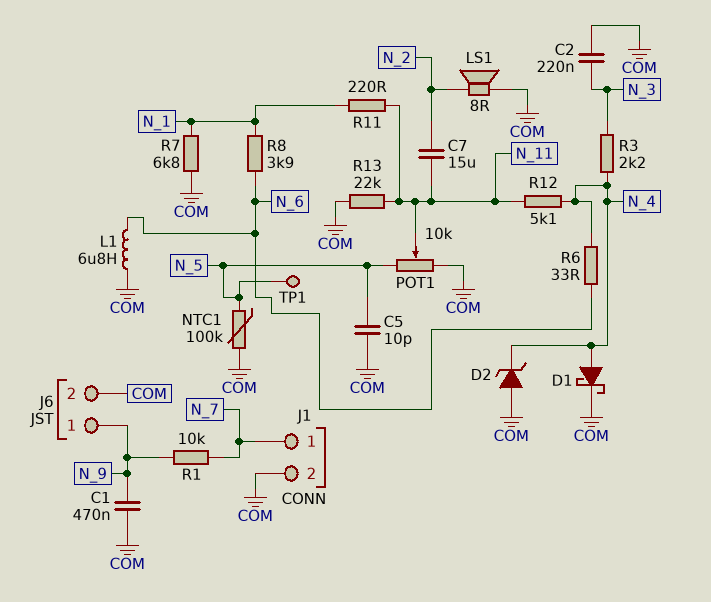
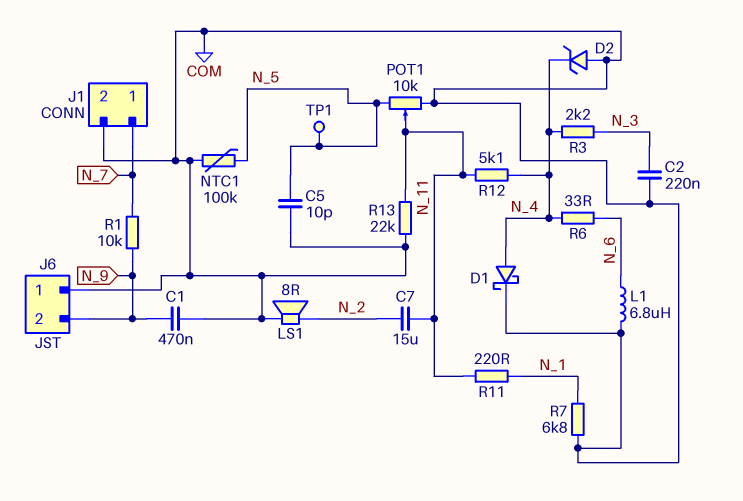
J6 pin 1: N_9 -> COM
J6 pin 2: COM -> N_9
R8: 3.9k (N_1, N_6) -> none

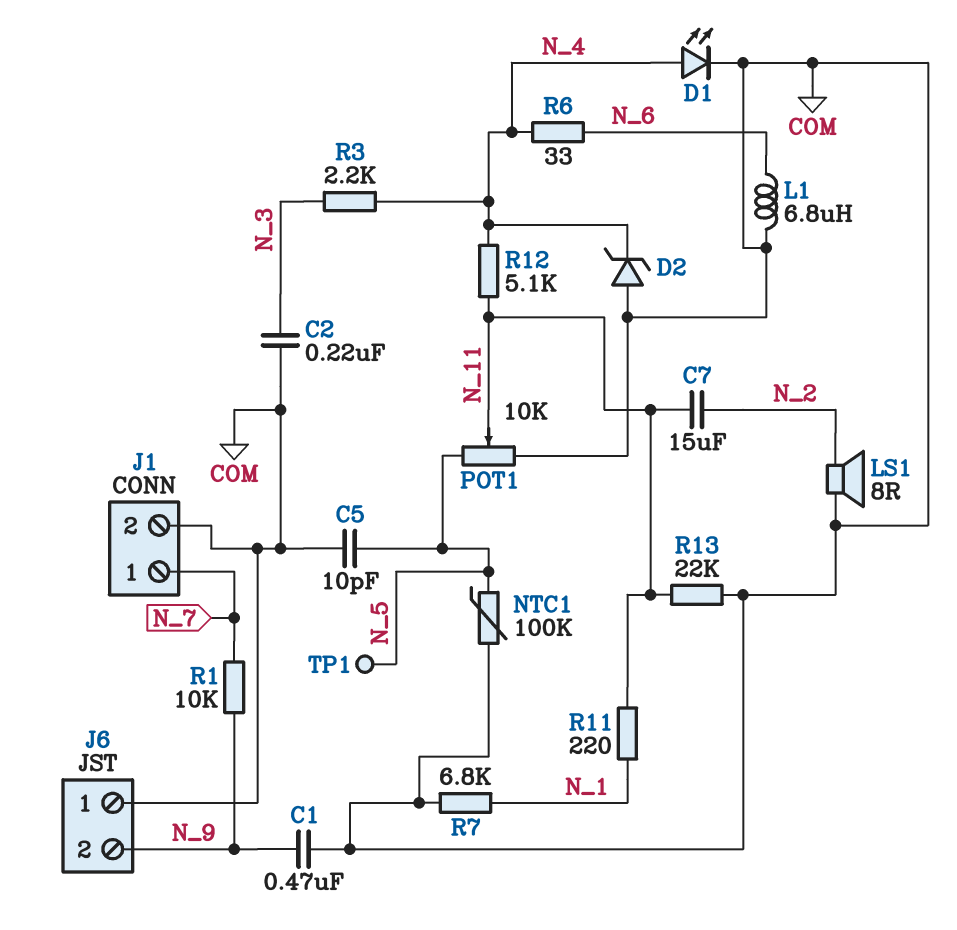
D1: schottky (A N_4, K COM) -> LED (A N_4, K COM)

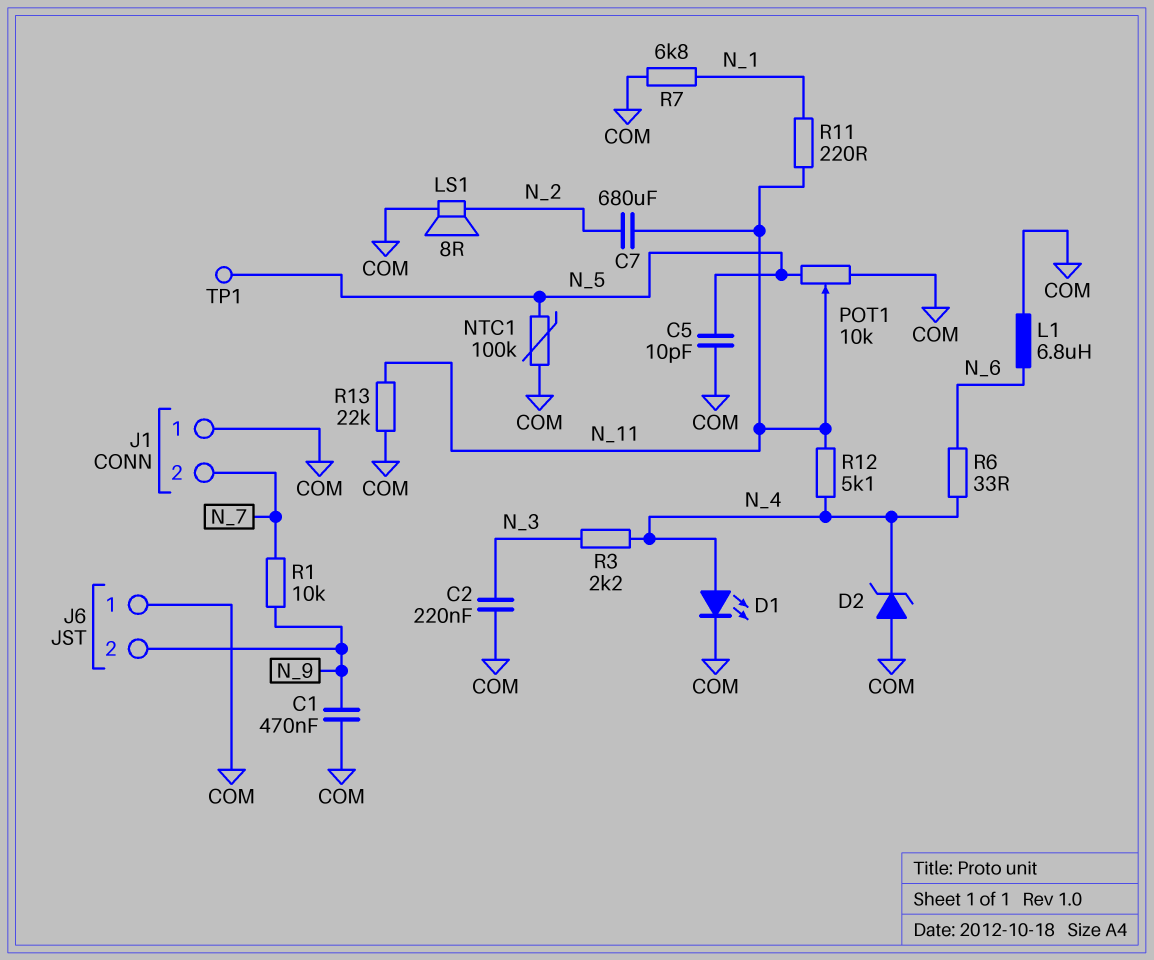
C7: 15uF (N_2, N_11) -> 680uF (N_2, N_11)
J1 pin 1: N_7 -> COM
J1 pin 2: COM -> N_7

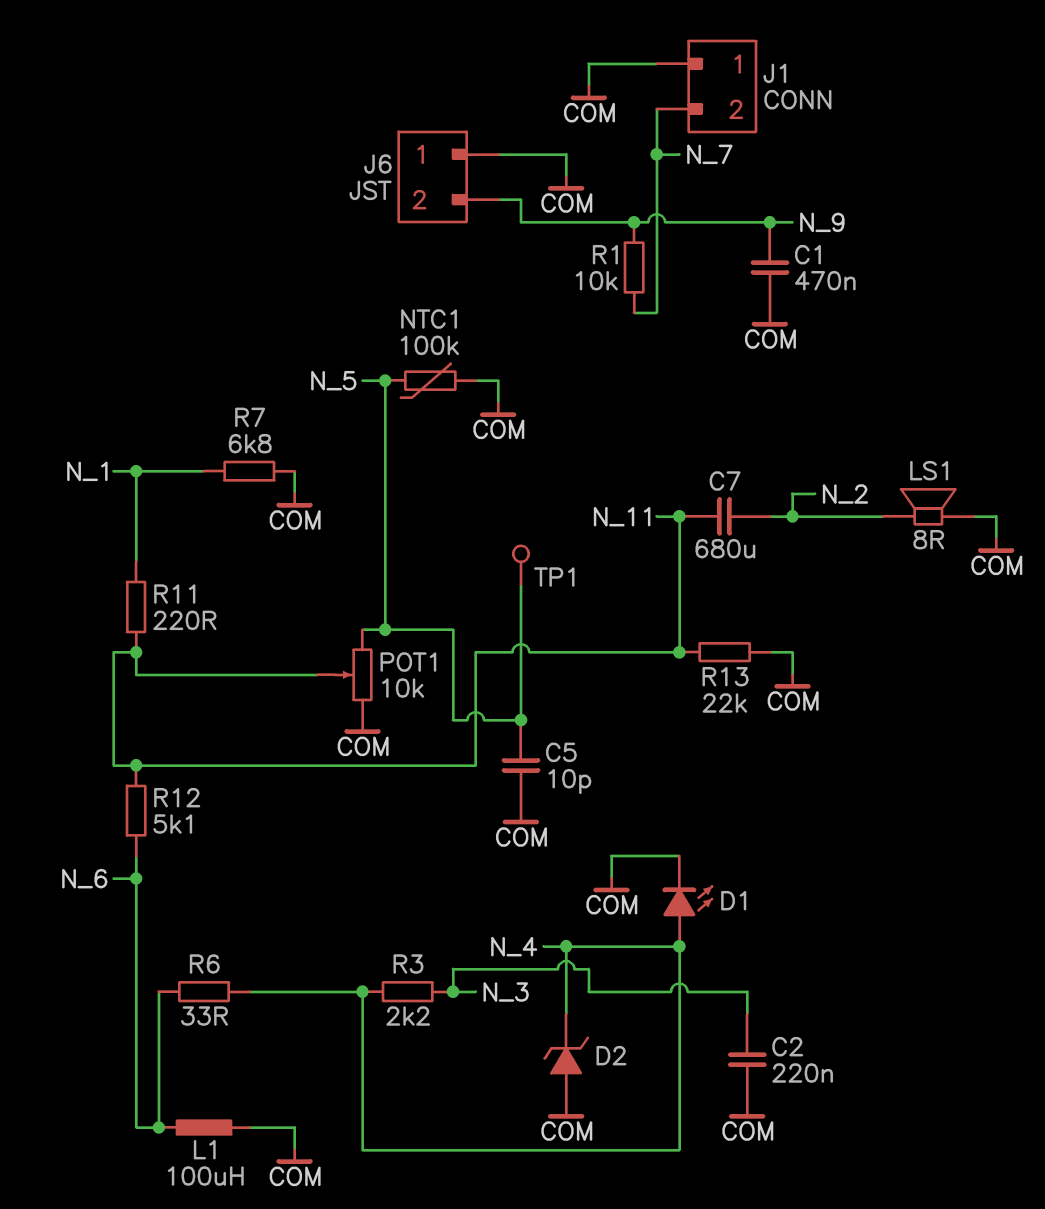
L1: 6.8uH (COM, N_6) -> 100uH (COM, N_6)
R12: 5.1k (N_4, N_11) -> 5.1k (N_6, N_11)

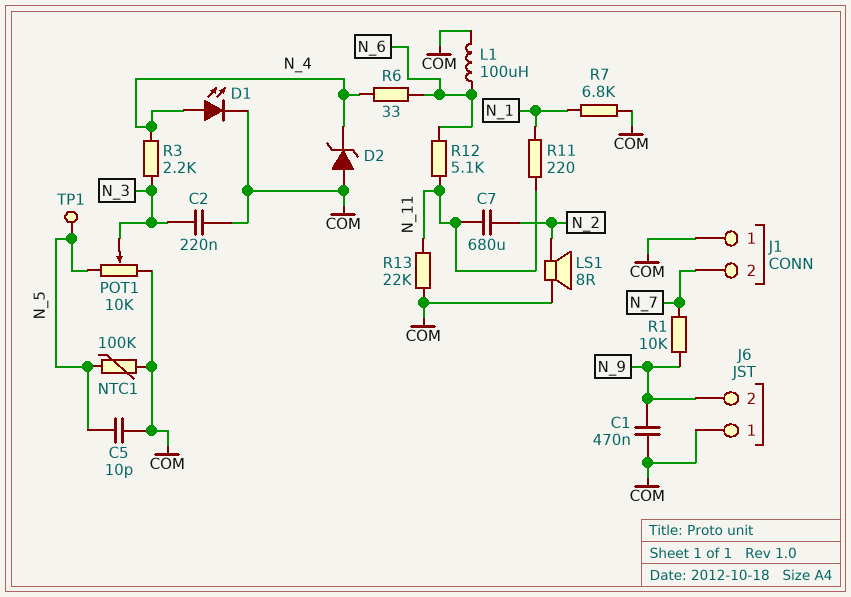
POT1: 10k (COM, N_5, wiper N_11) -> 10k (COM, N_5, wiper N_3)

